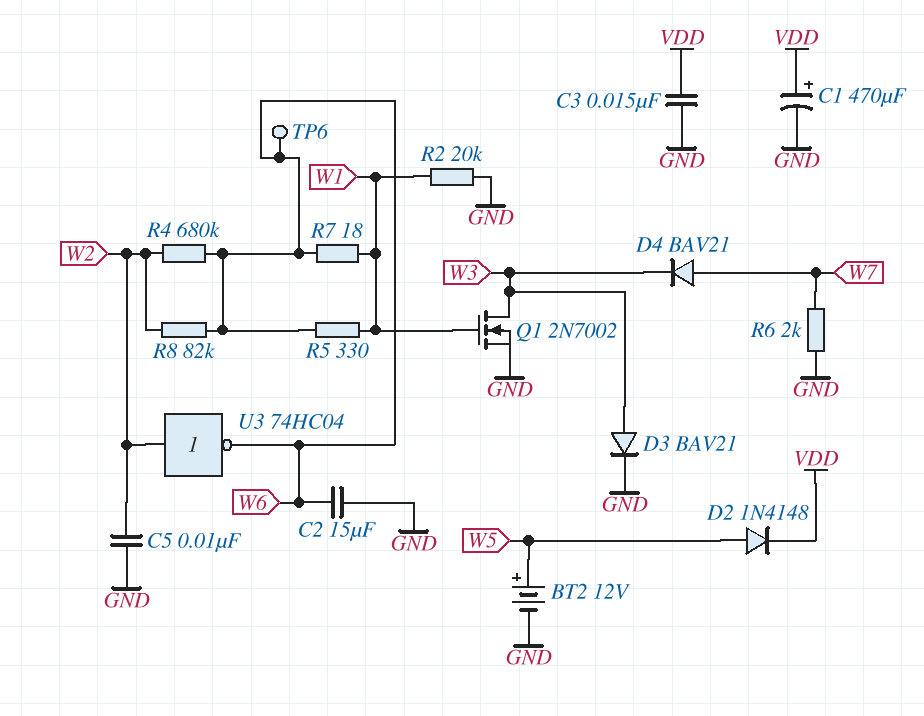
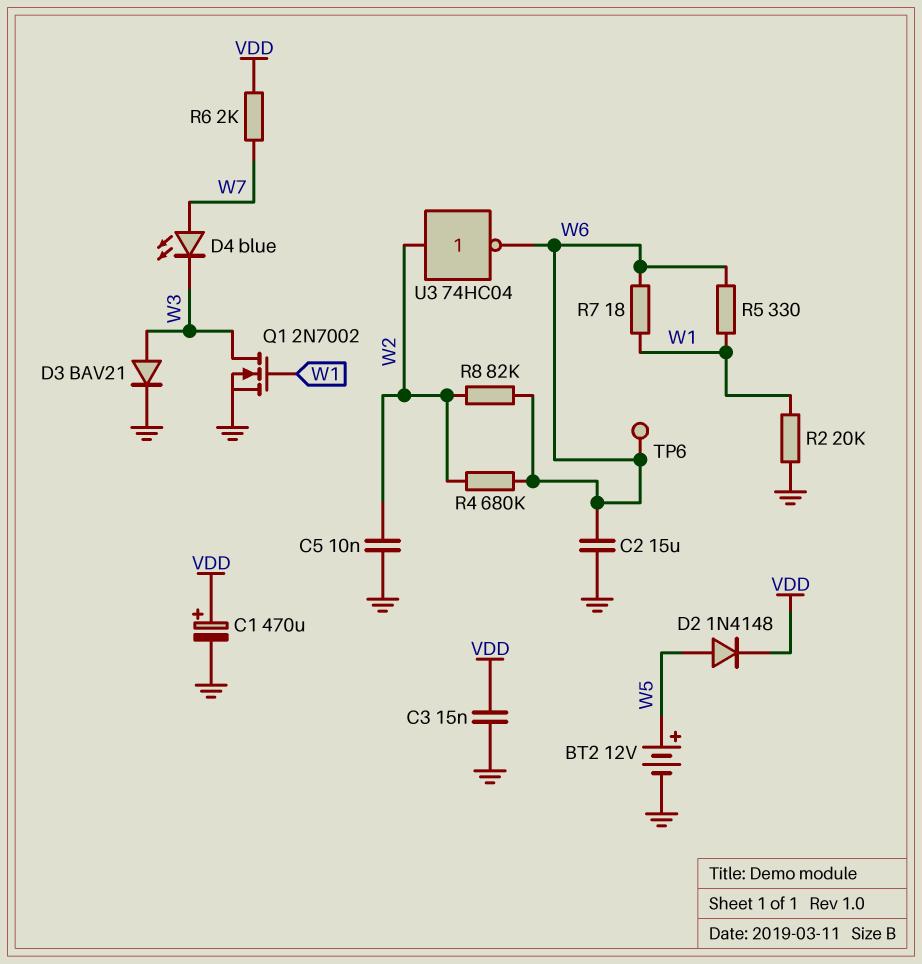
D4: diode BAV21 (A W7, K W3) -> LED blue (A W7, K W3)
R6: 2k (GND, W7) -> 2k (VDD, W7)

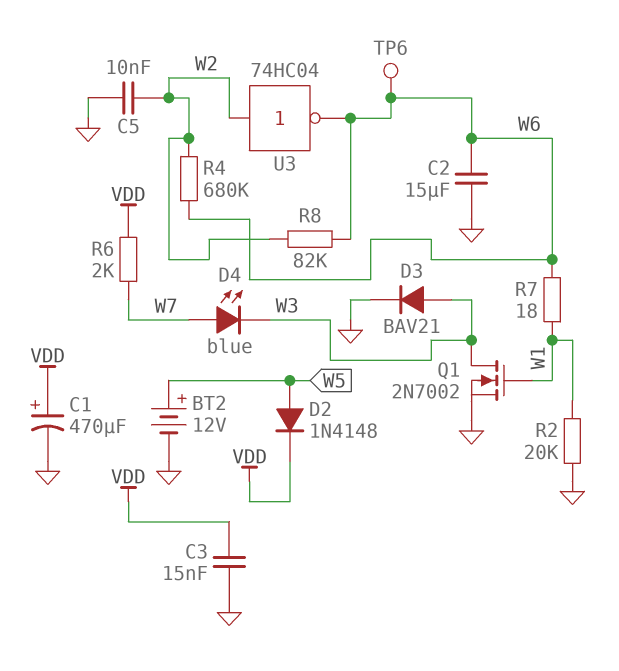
R5: 330 (W1, W6) -> none

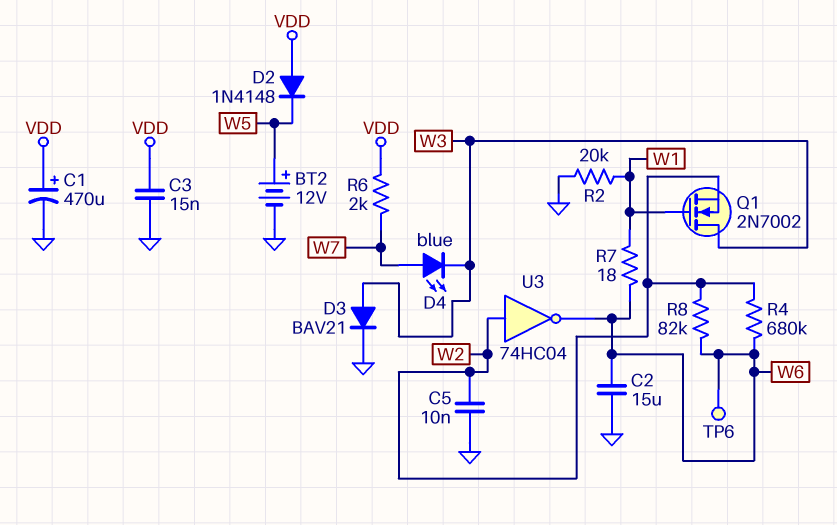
D2: diode 1N4148 (A W5, K VDD) -> diode 1N4148 (A VDD, K W5)
Q1: NMOS 2N7002 (G W1, D W3, S GND) -> NMOS 2N7002 (G W1, D W3, S W2)

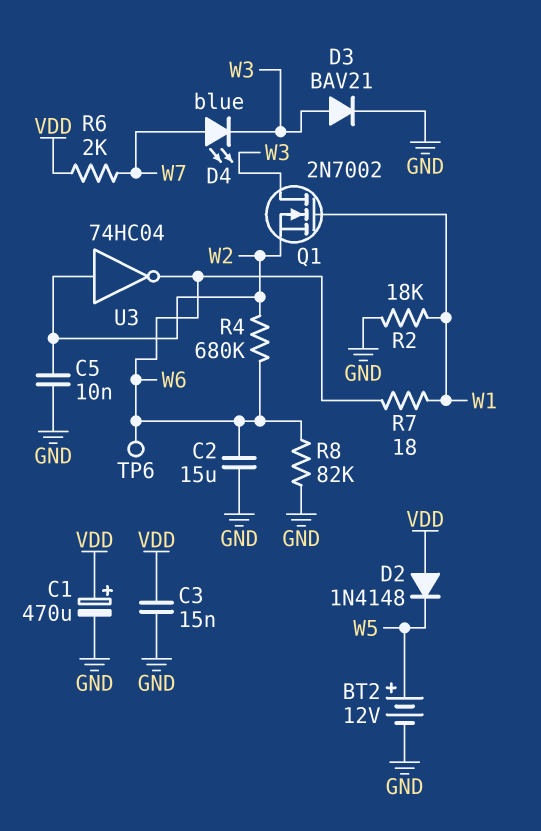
R2: 20k (GND, W1) -> 18k (GND, W1)
R8: 82k (W2, W6) -> 82k (GND, W6)

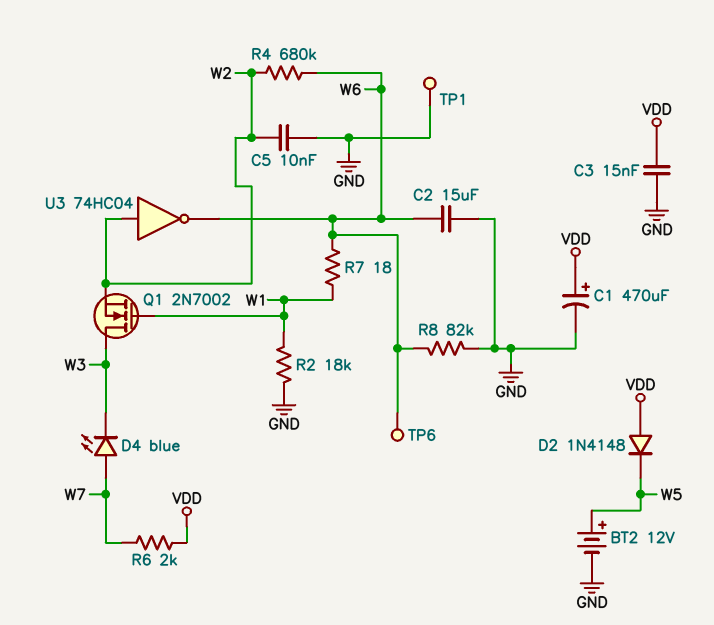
D3: diode BAV21 (A W3, K GND) -> none
TP1: none -> test point (GND)

